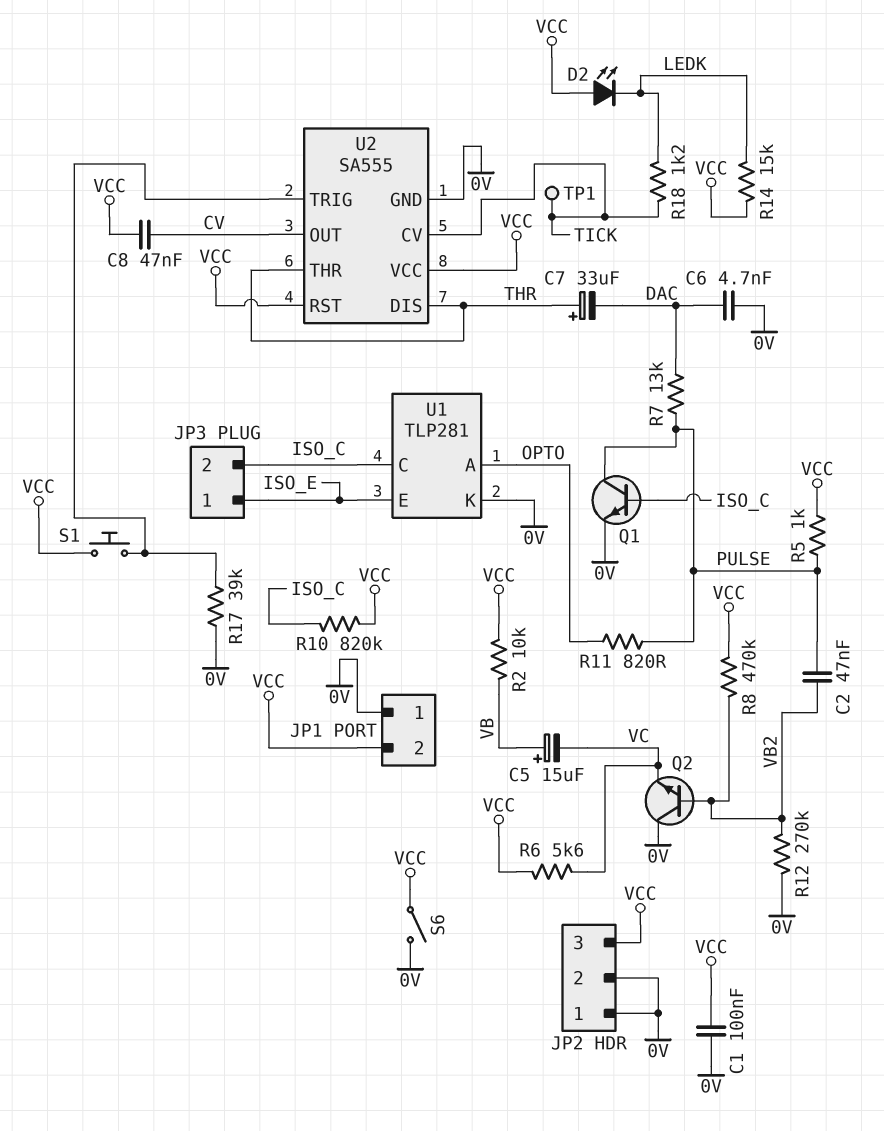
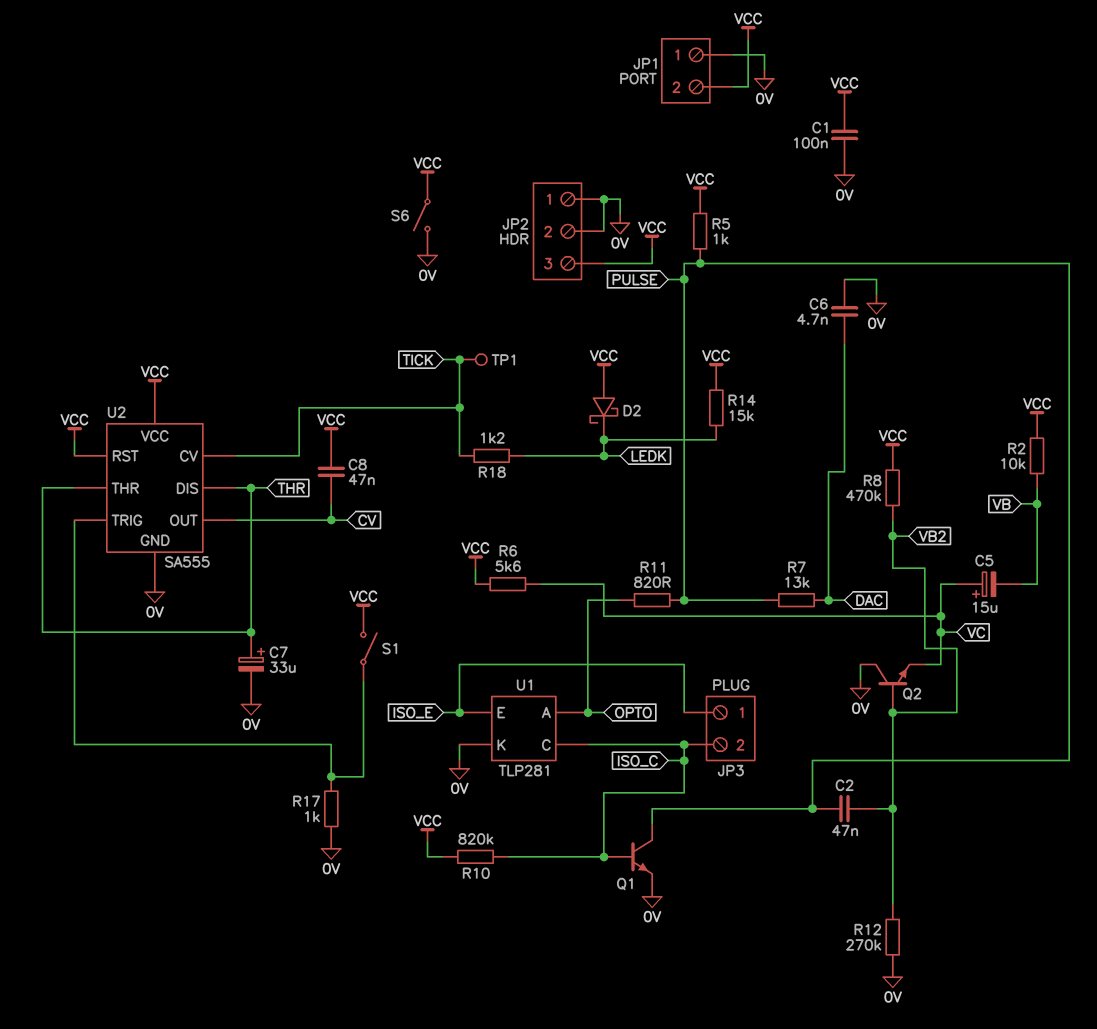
C5: 15uF (plus VB, minus VC) -> 15uF (plus VC, minus VB)
C7: 33uF (plus THR, minus DAC) -> 33uF (plus THR, minus 0V)
D2: LED (A VCC, K LEDK) -> schottky (A VCC, K LEDK)
R17: 39k (0V, U2/TRIG) -> 1k (0V, U2/TRIG)
S1: button (U2/TRIG, VCC) -> switch (U2/TRIG, VCC)

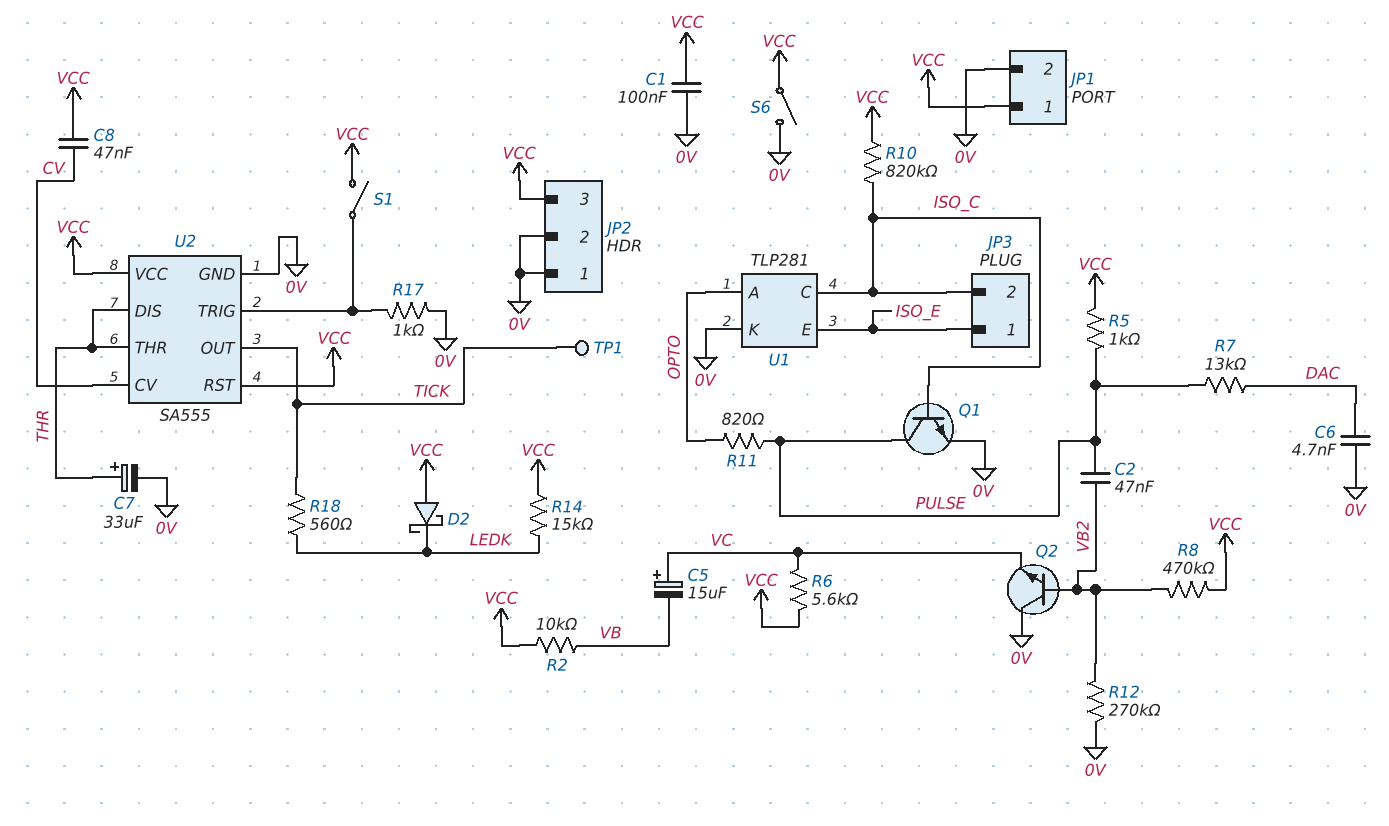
JP1 pin 1: 0V -> VCC
JP1 pin 2: VCC -> 0V
R18: 1.2k (LEDK, TICK) -> 560 (LEDK, TICK)
U2 pin CV: TICK -> CV
U2 pin OUT: CV -> TICK

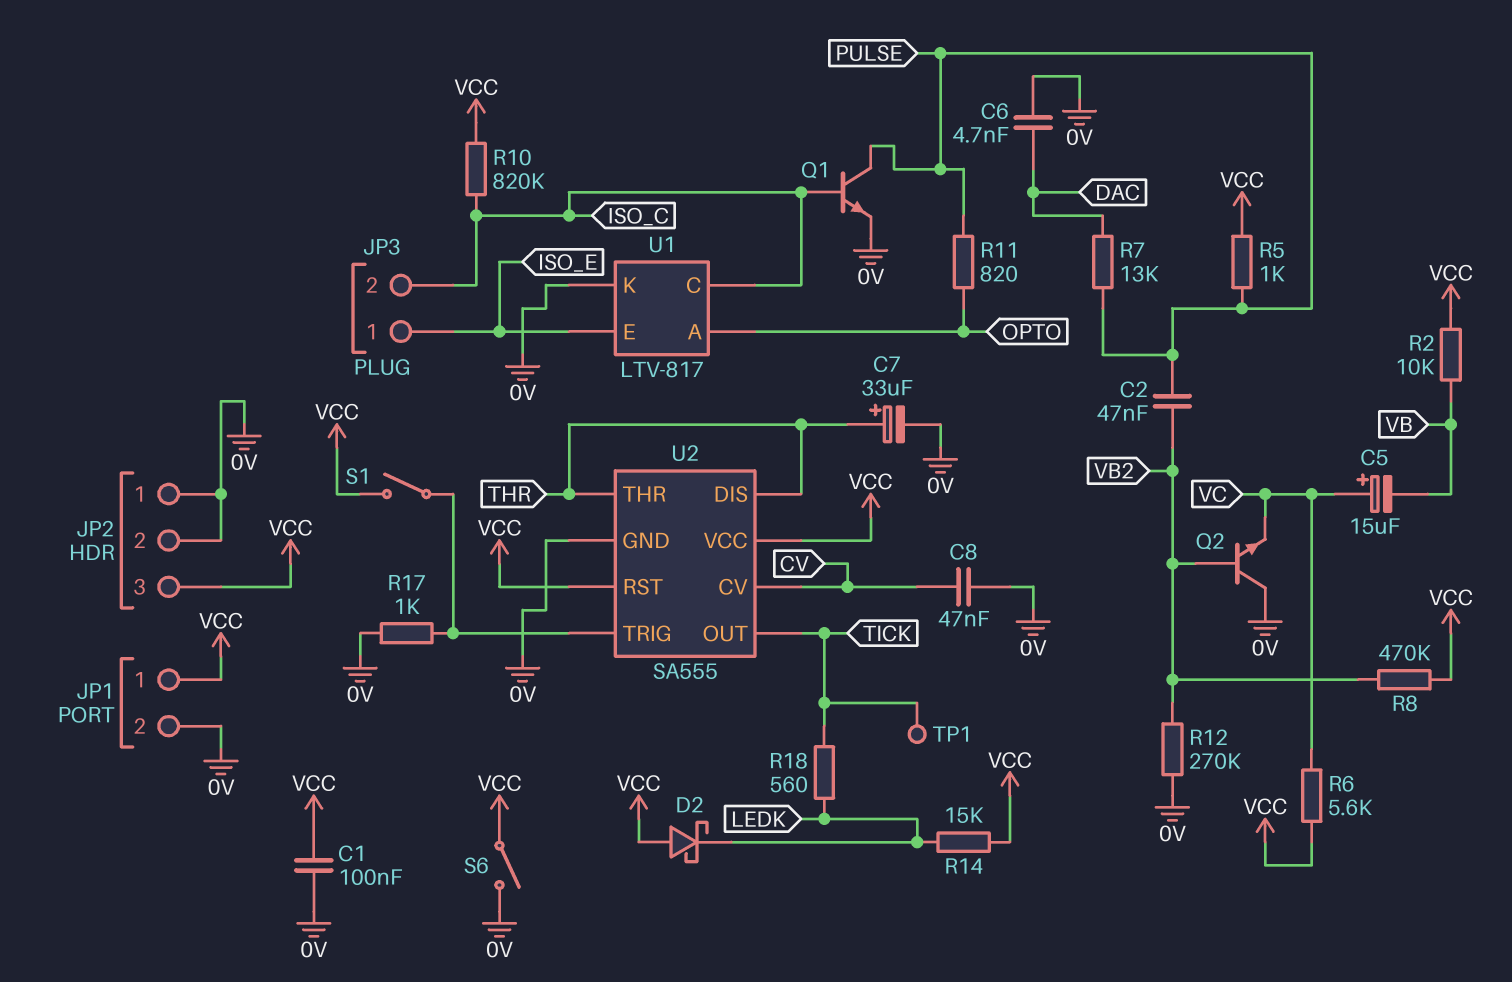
C8: 47nF (CV, VCC) -> 47nF (0V, CV)
U1: TLP281 -> LTV-817

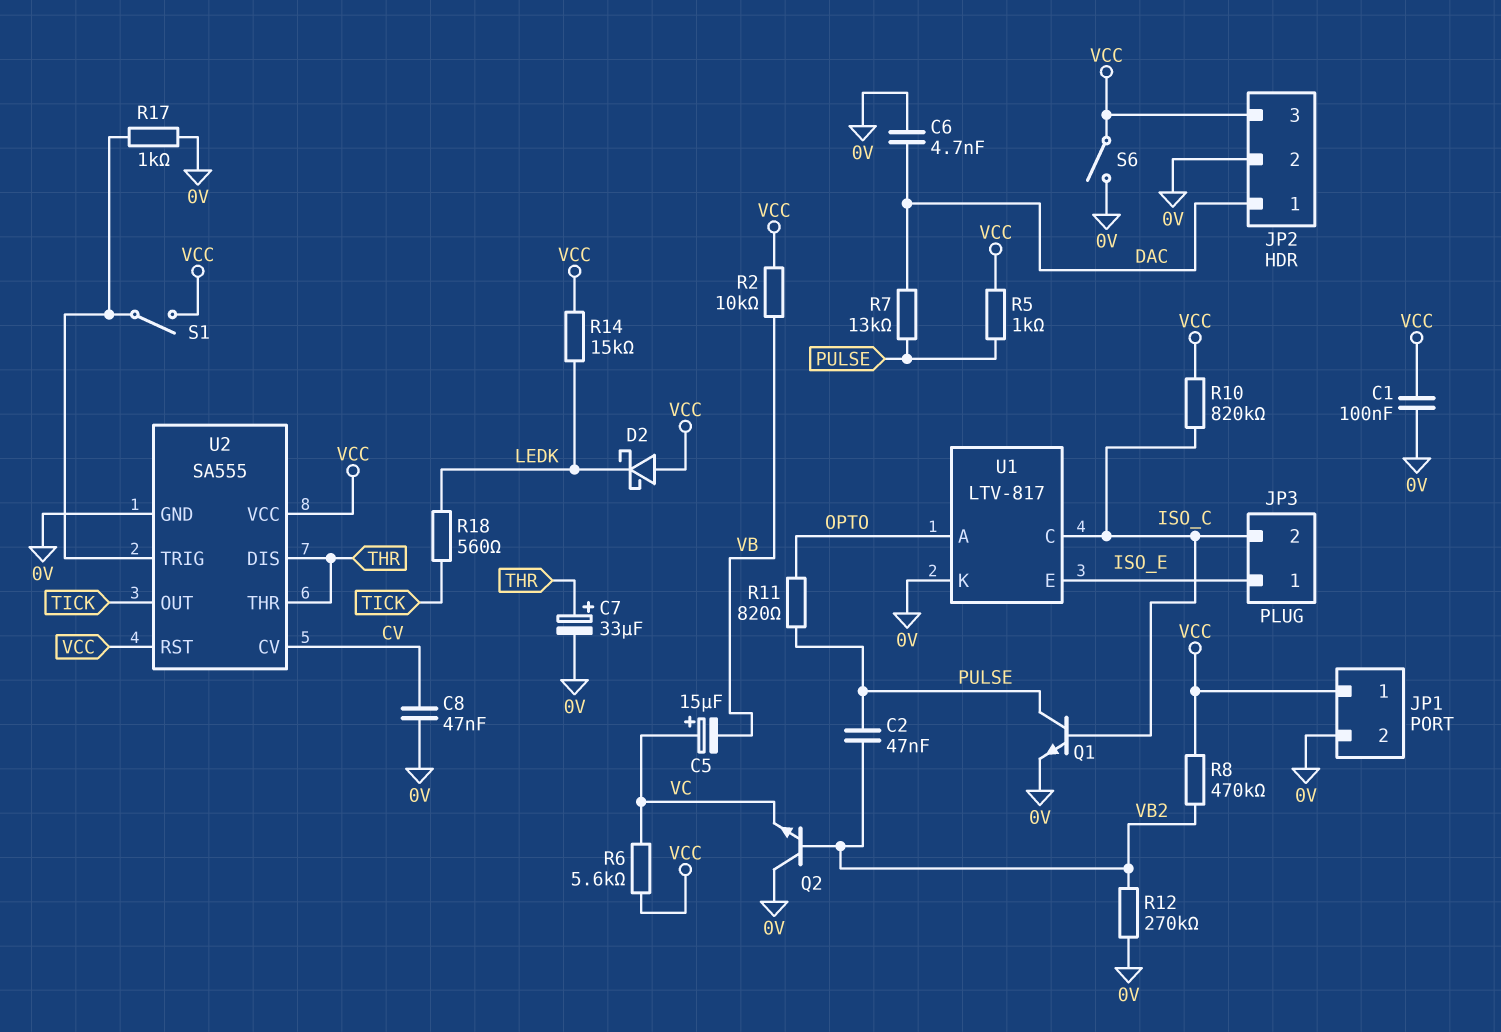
JP2 pin 1: 0V -> DAC
TP1: test point (TICK) -> none

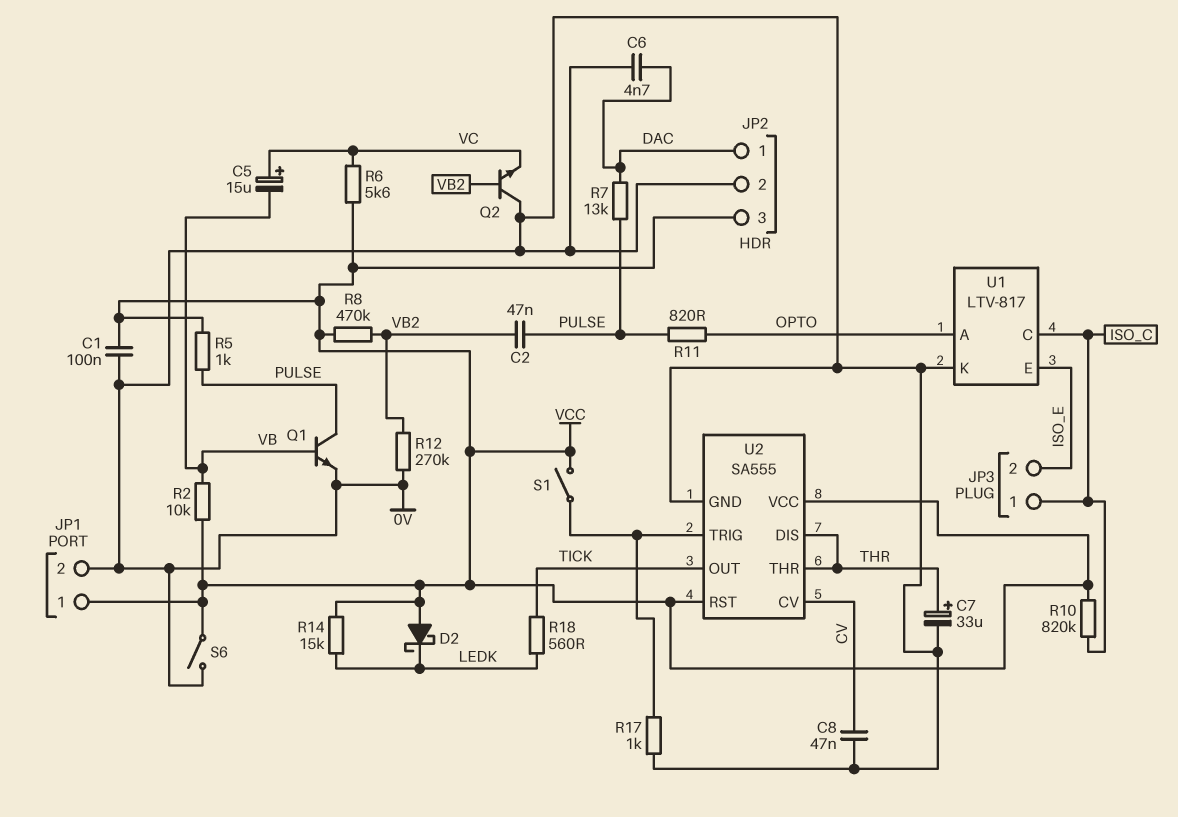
JP3 pin 1: ISO_E -> ISO_C
JP3 pin 2: ISO_C -> ISO_E
Q1: NPN (B ISO_C, C PULSE, E 0V) -> NPN (B VB, C PULSE, E 0V)

